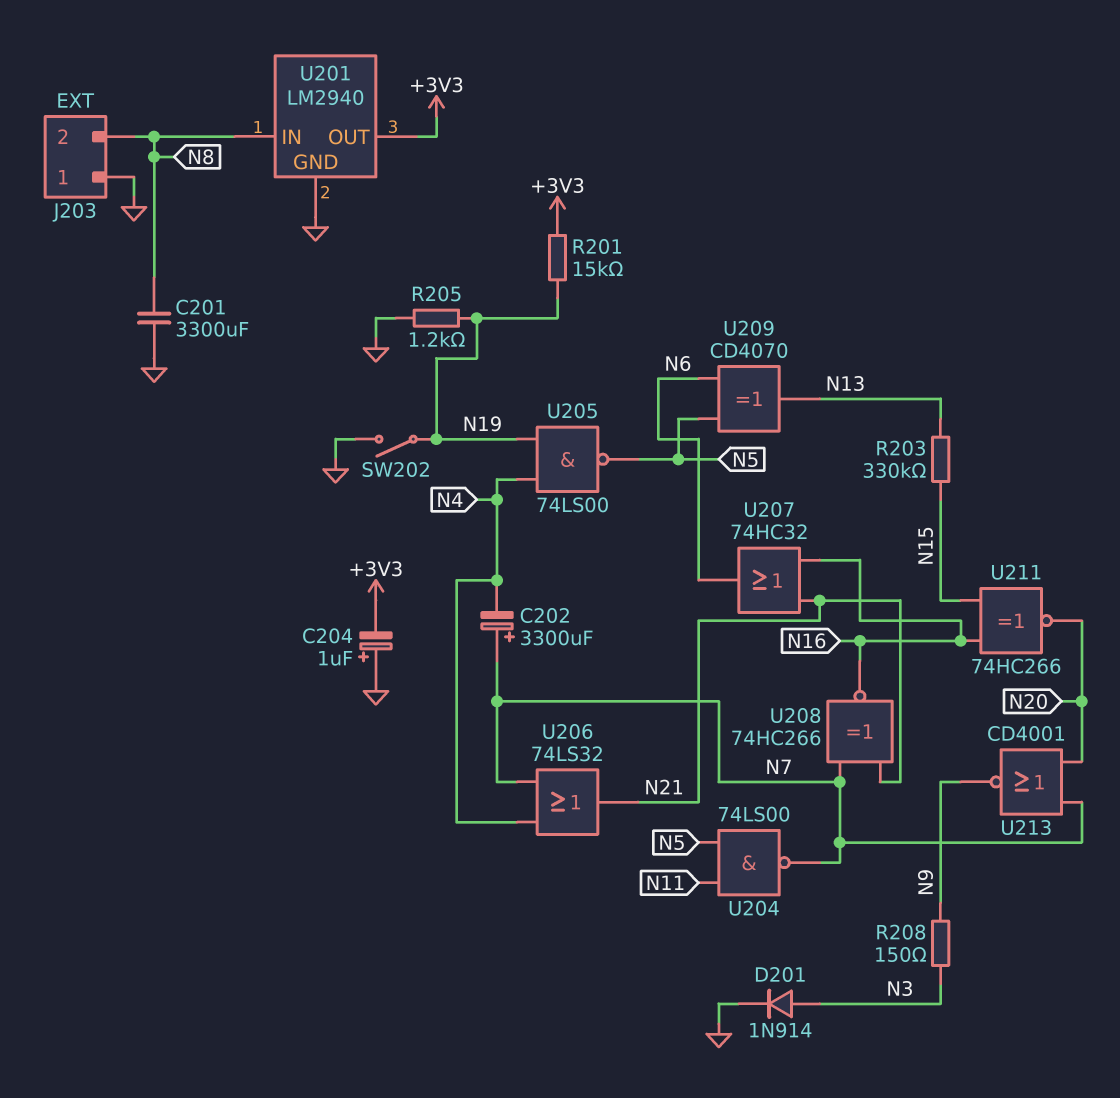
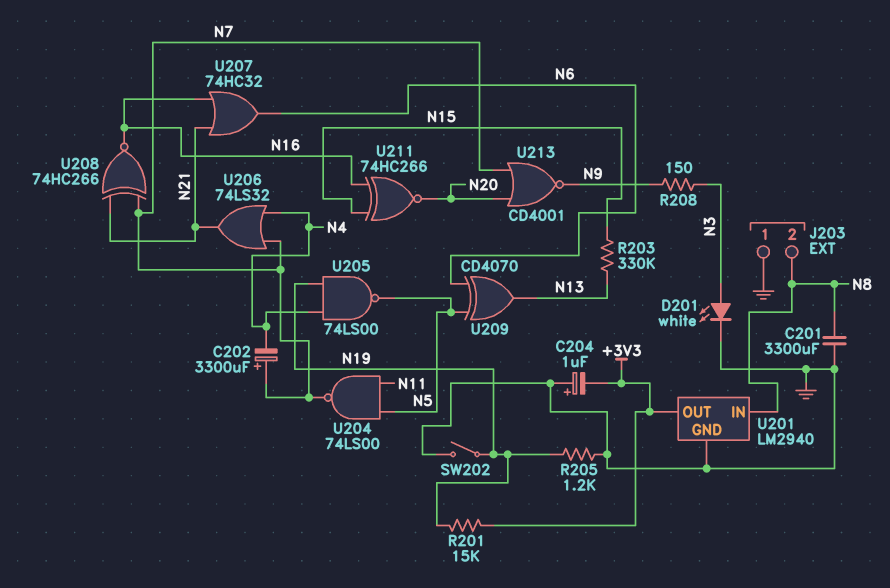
D201: diode 1N914 (A N3, K GND) -> LED white (A N3, K GND)

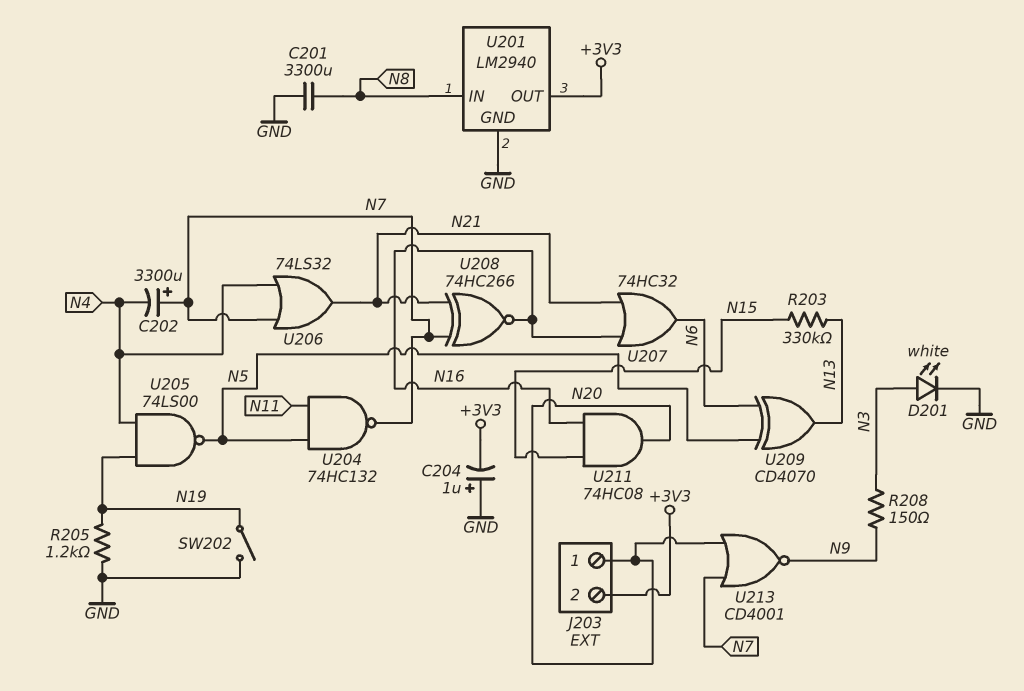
J203 pin 1: GND -> N20
J203 pin 2: N8 -> +3V3
R201: 15k (+3V3, N19) -> none
U204: NAND 74LS00 (in N5, in N11, out N7) -> NAND 74HC132 (in N5, in N11, out N7)
U211: XNOR 74HC266 (in N15, in N16, out N20) -> AND 74HC08 (in N15, in N16, out N20)

